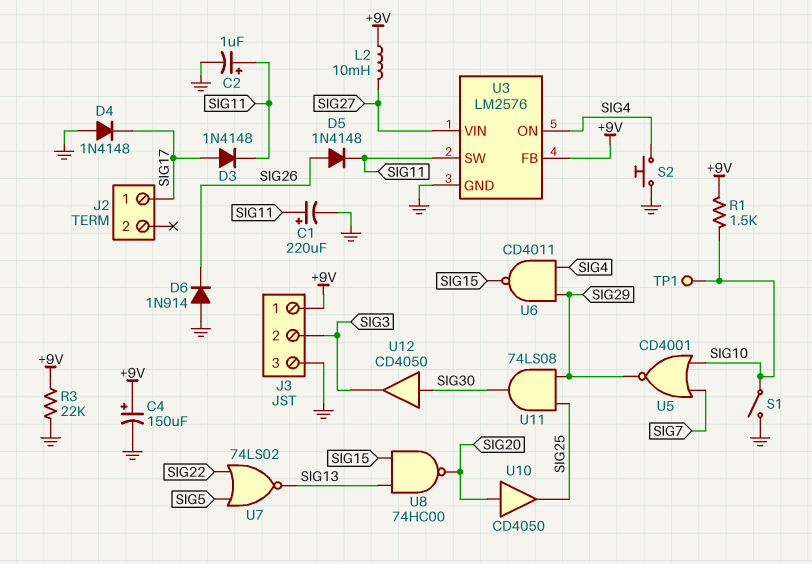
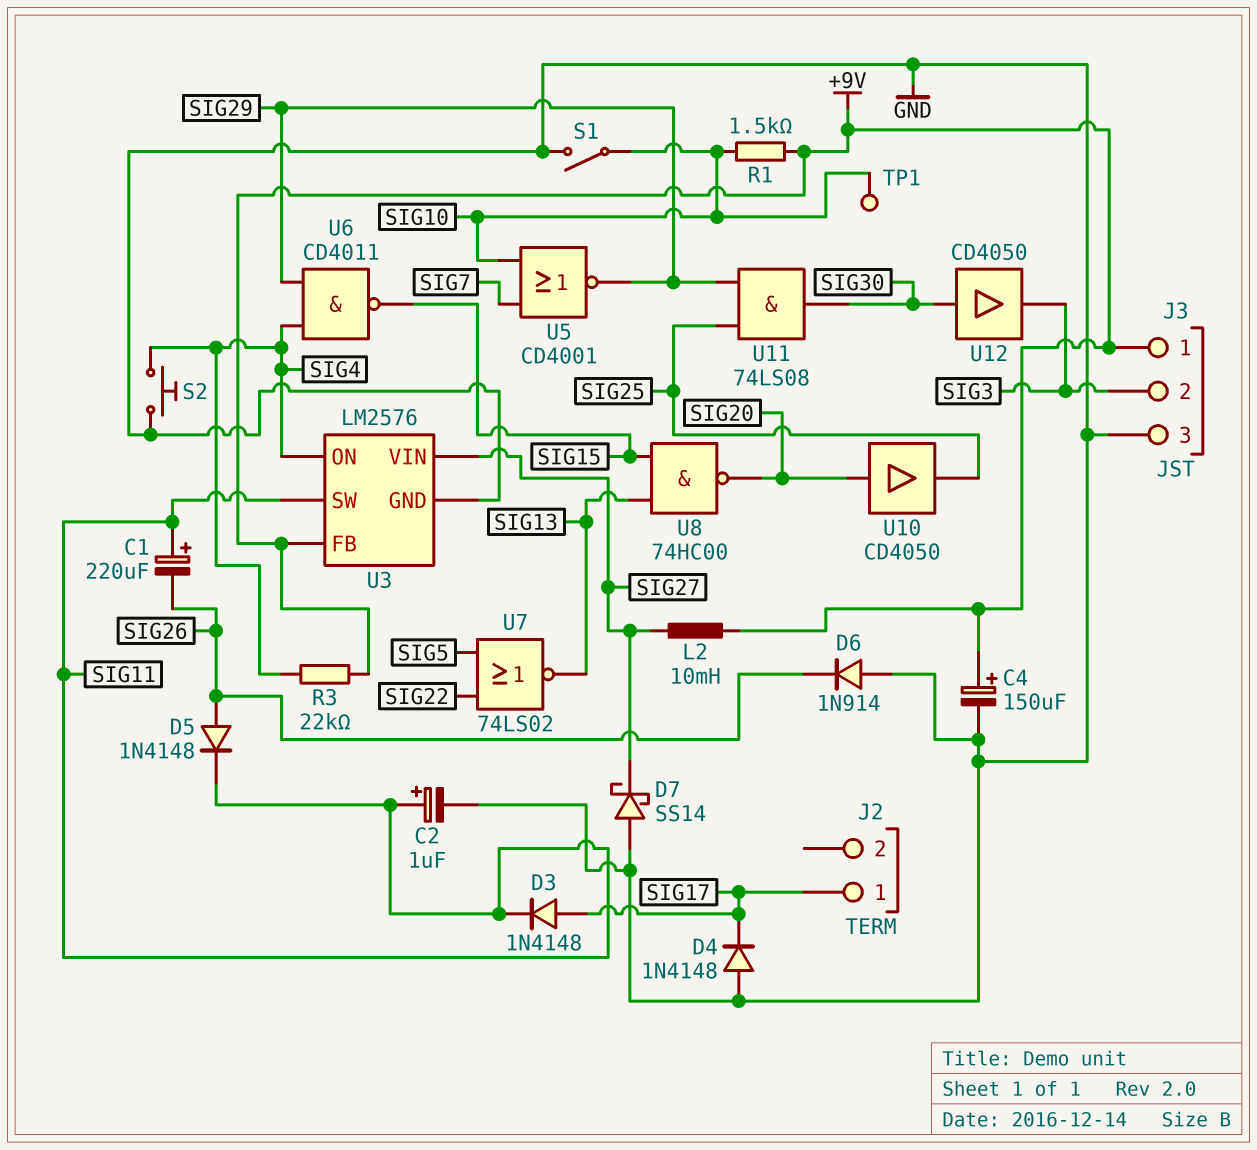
C1: 220uF (plus SIG11, minus GND) -> 220uF (plus SIG11, minus SIG26)
D7: none -> schottky SS14 (A GND, K SIG27)
R3: 22k (+9V, GND) -> 22k (+9V, SIG4)

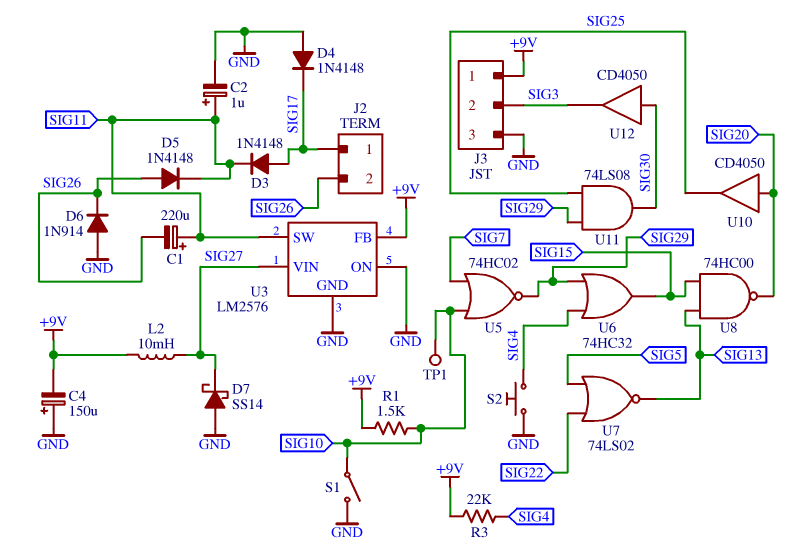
C4: 150uF (plus +9V, minus GND) -> 150uF (plus GND, minus +9V)
J2 pin 2: none -> SIG26
U3 pin ON: SIG4 -> GND
U5: NOR CD4001 (in SIG7, in SIG10, out SIG29) -> NOR 74HC02 (in SIG7, in SIG10, out SIG29)
U6: NAND CD4011 (in SIG4, in SIG29, out SIG15) -> OR 74HC32 (in SIG4, in SIG29, out SIG15)

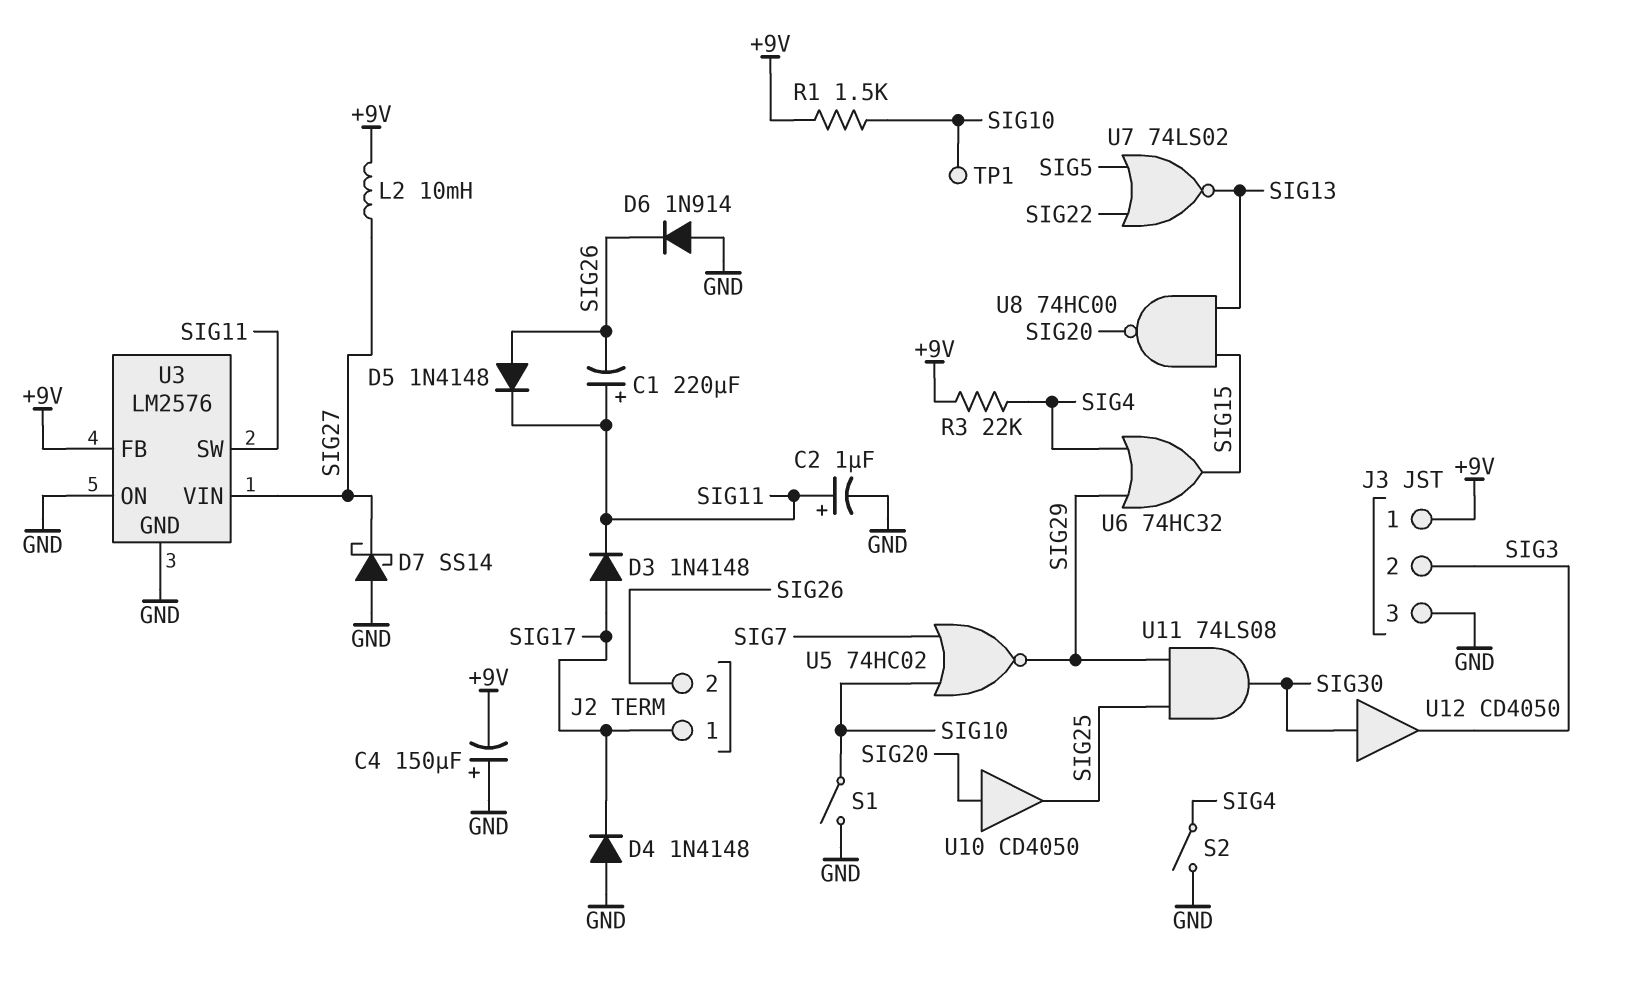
S2: button (GND, SIG4) -> switch (GND, SIG4)

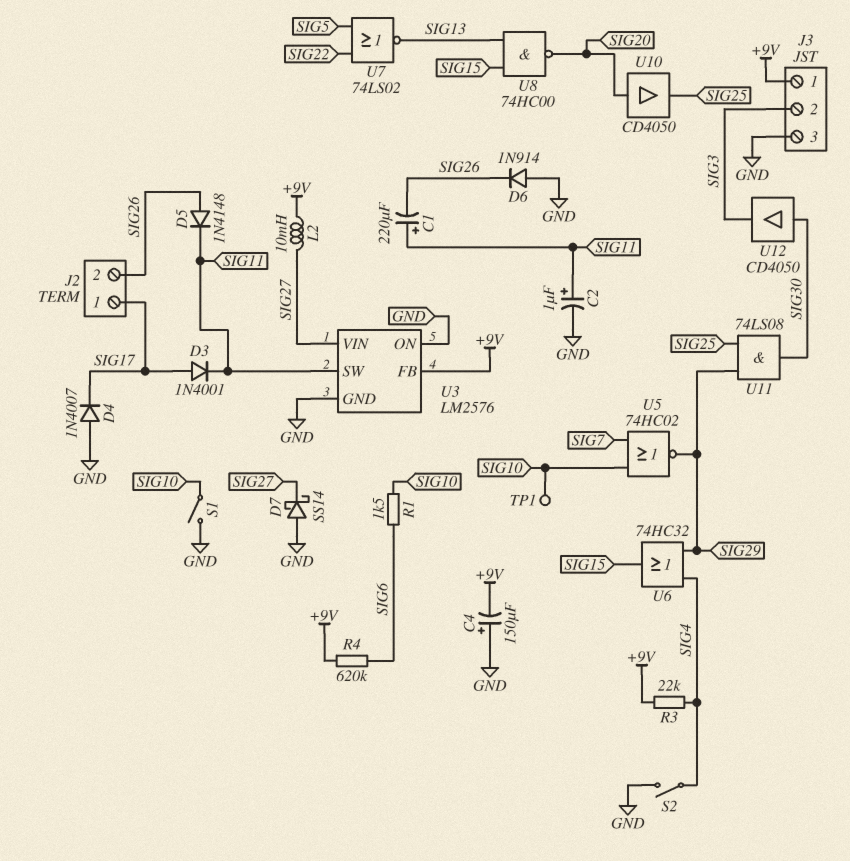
D3: diode 1N4148 (A SIG17, K SIG11) -> diode 1N4001 (A SIG17, K SIG11)
D4: diode 1N4148 (A GND, K SIG17) -> diode 1N4007 (A GND, K SIG17)
R1: 1.5k (+9V, SIG10) -> 1.5k (SIG6, SIG10)
R4: none -> 620k (+9V, SIG6)

